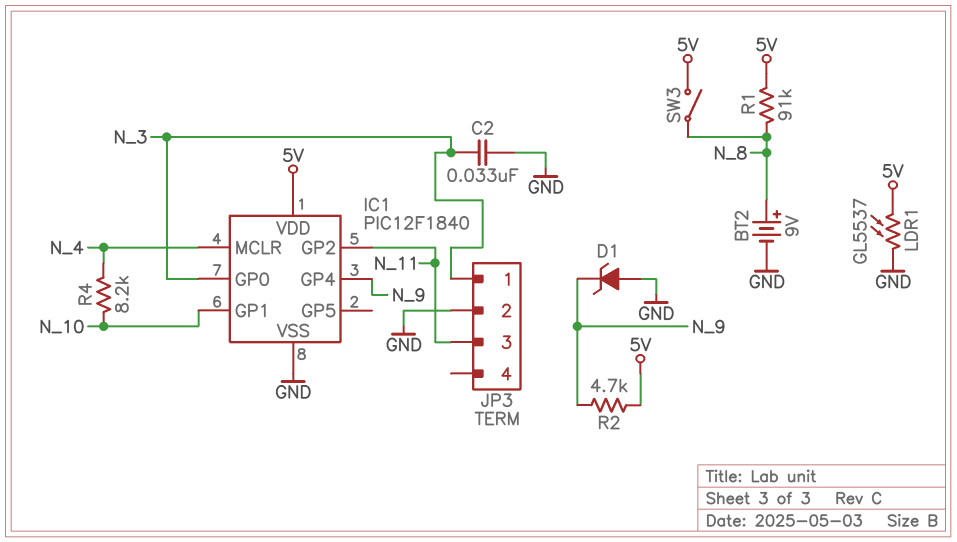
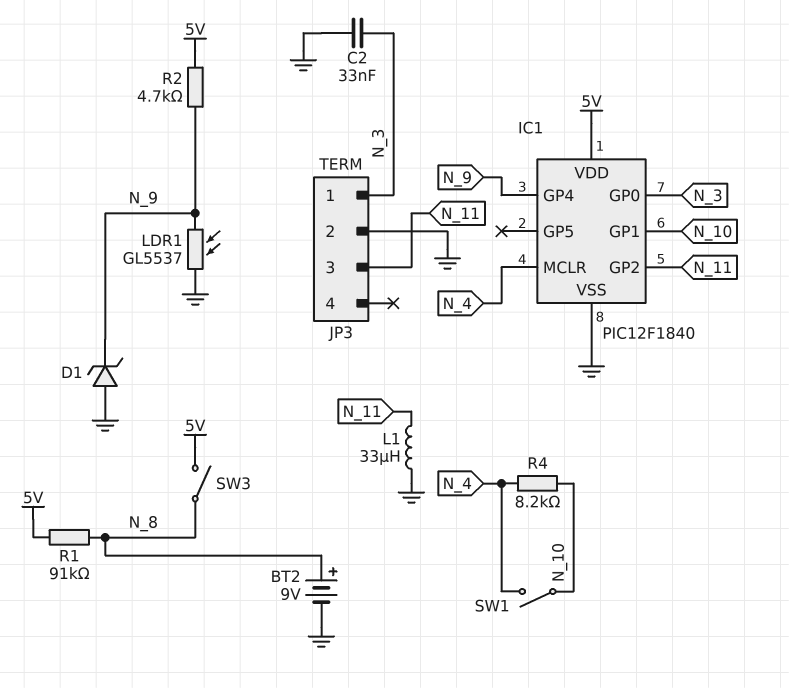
L1: none -> 33uH (GND, N_11)
LDR1: GL5537 (5V, GND) -> GL5537 (GND, N_9)
SW1: none -> switch (N_4, N_10)

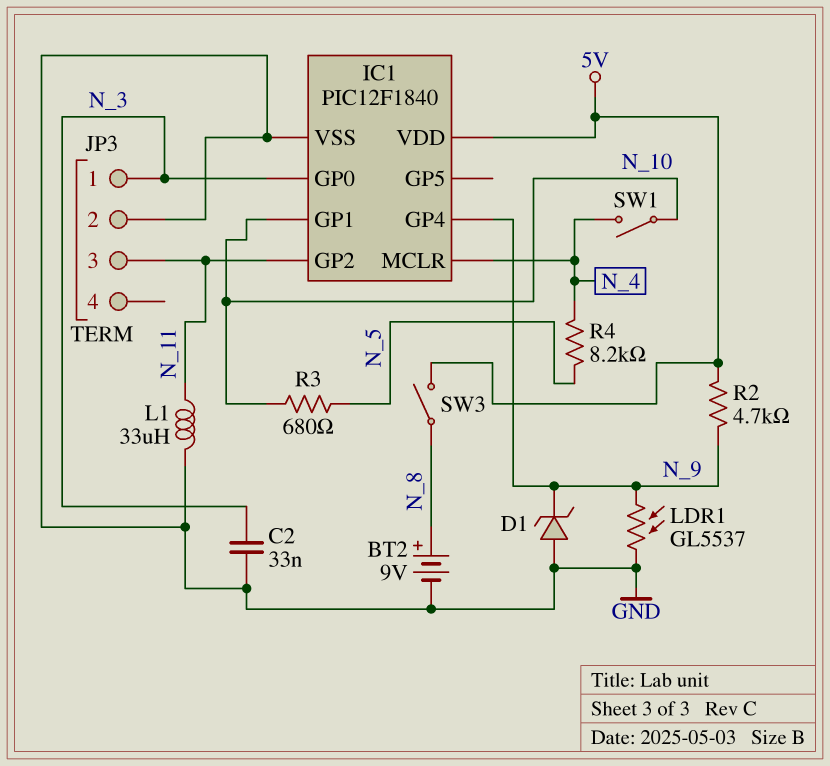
R1: 91k (5V, N_8) -> none
R3: none -> 680 (N_5, N_10)
R4: 8.2k (N_4, N_10) -> 8.2k (N_4, N_5)

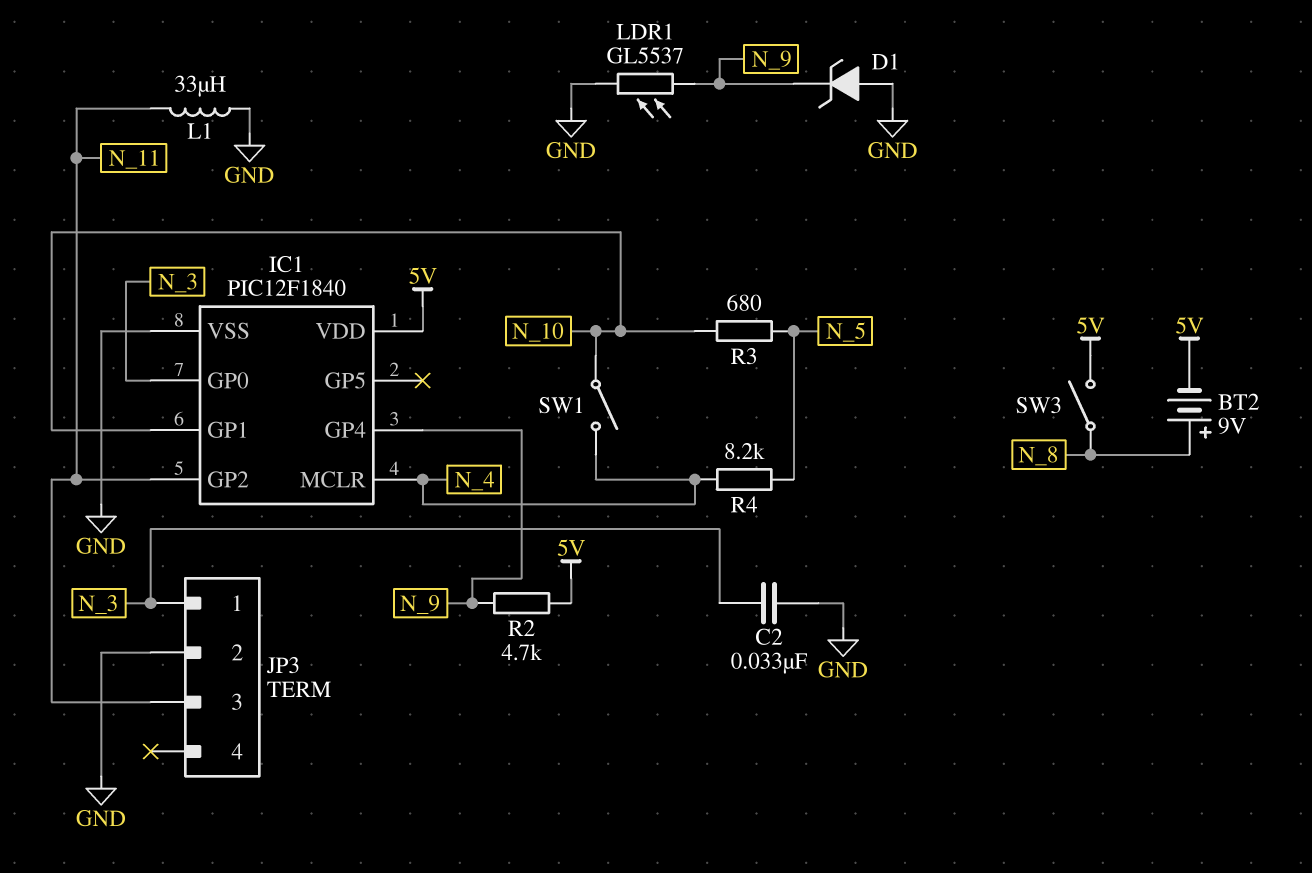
BT2: 9V (plus N_8, minus GND) -> 9V (plus N_8, minus 5V)

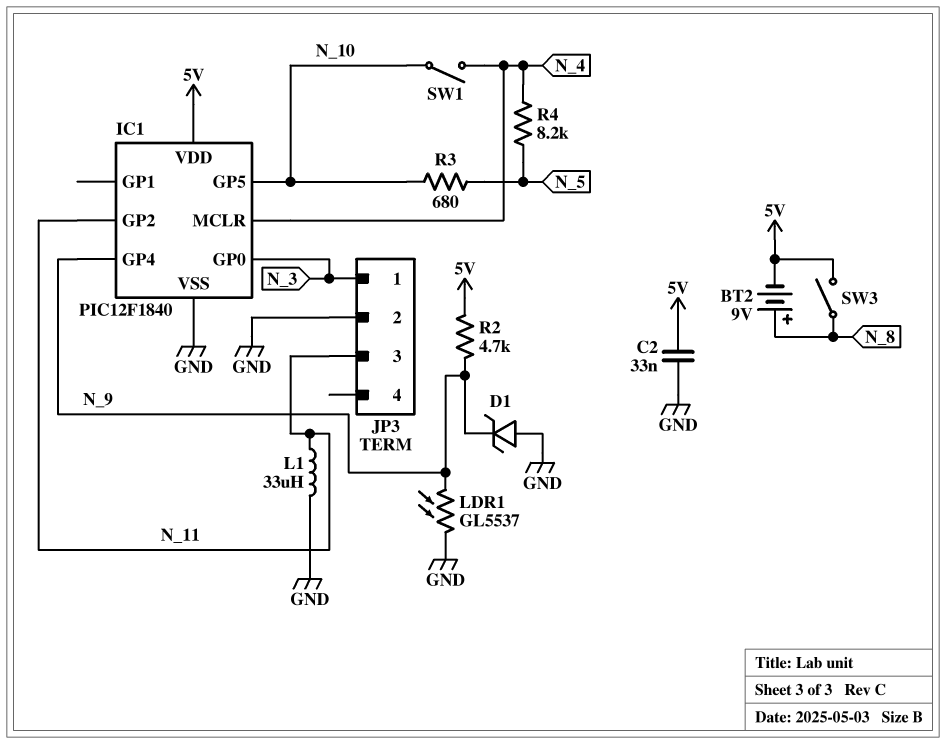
C2: 33nF (GND, N_3) -> 33nF (5V, GND)
IC1 pin GP1: N_10 -> none
IC1 pin GP5: none -> N_10

